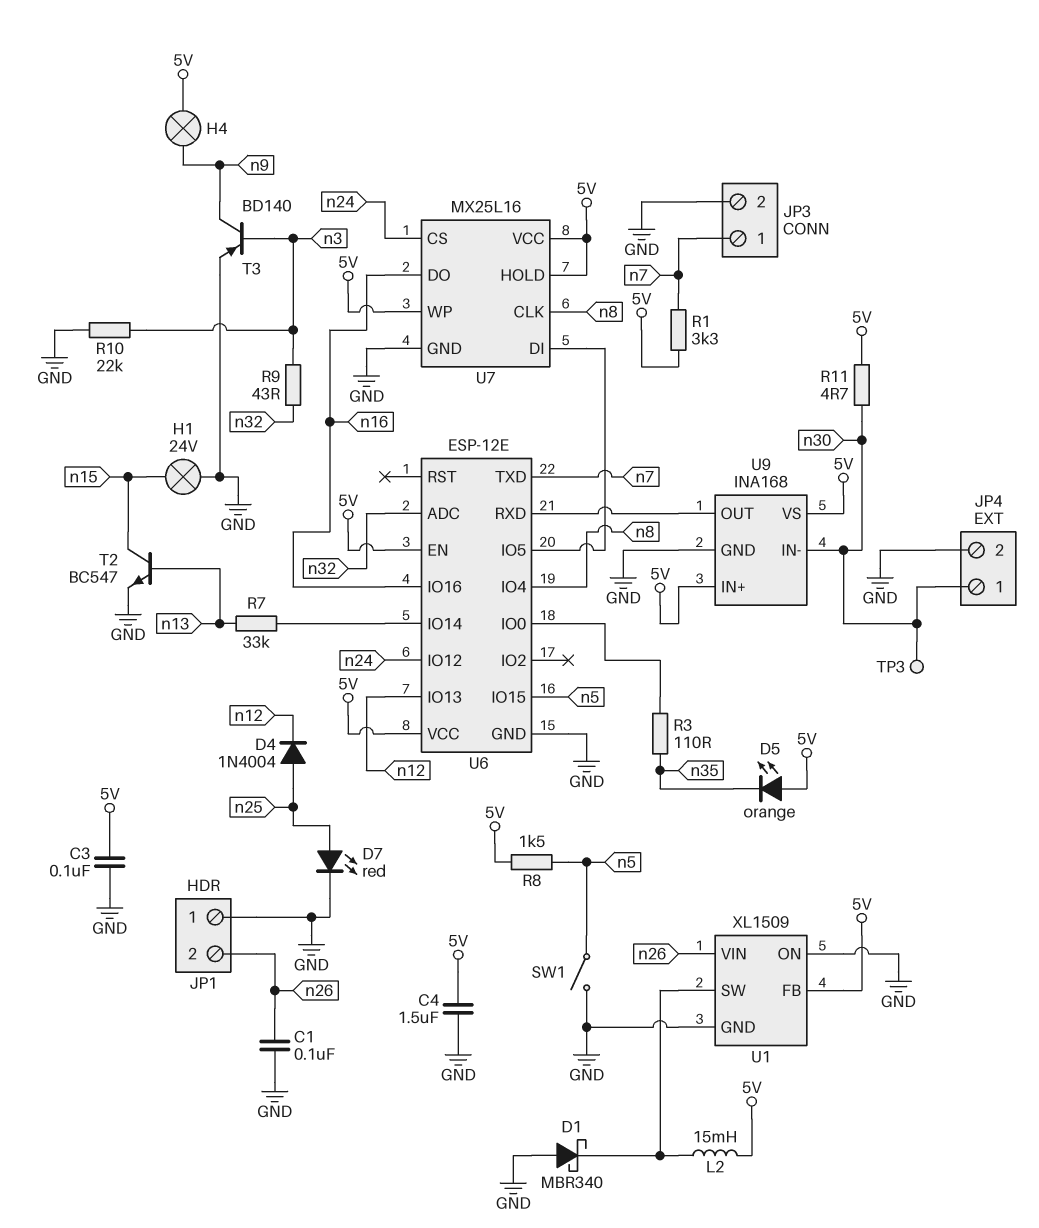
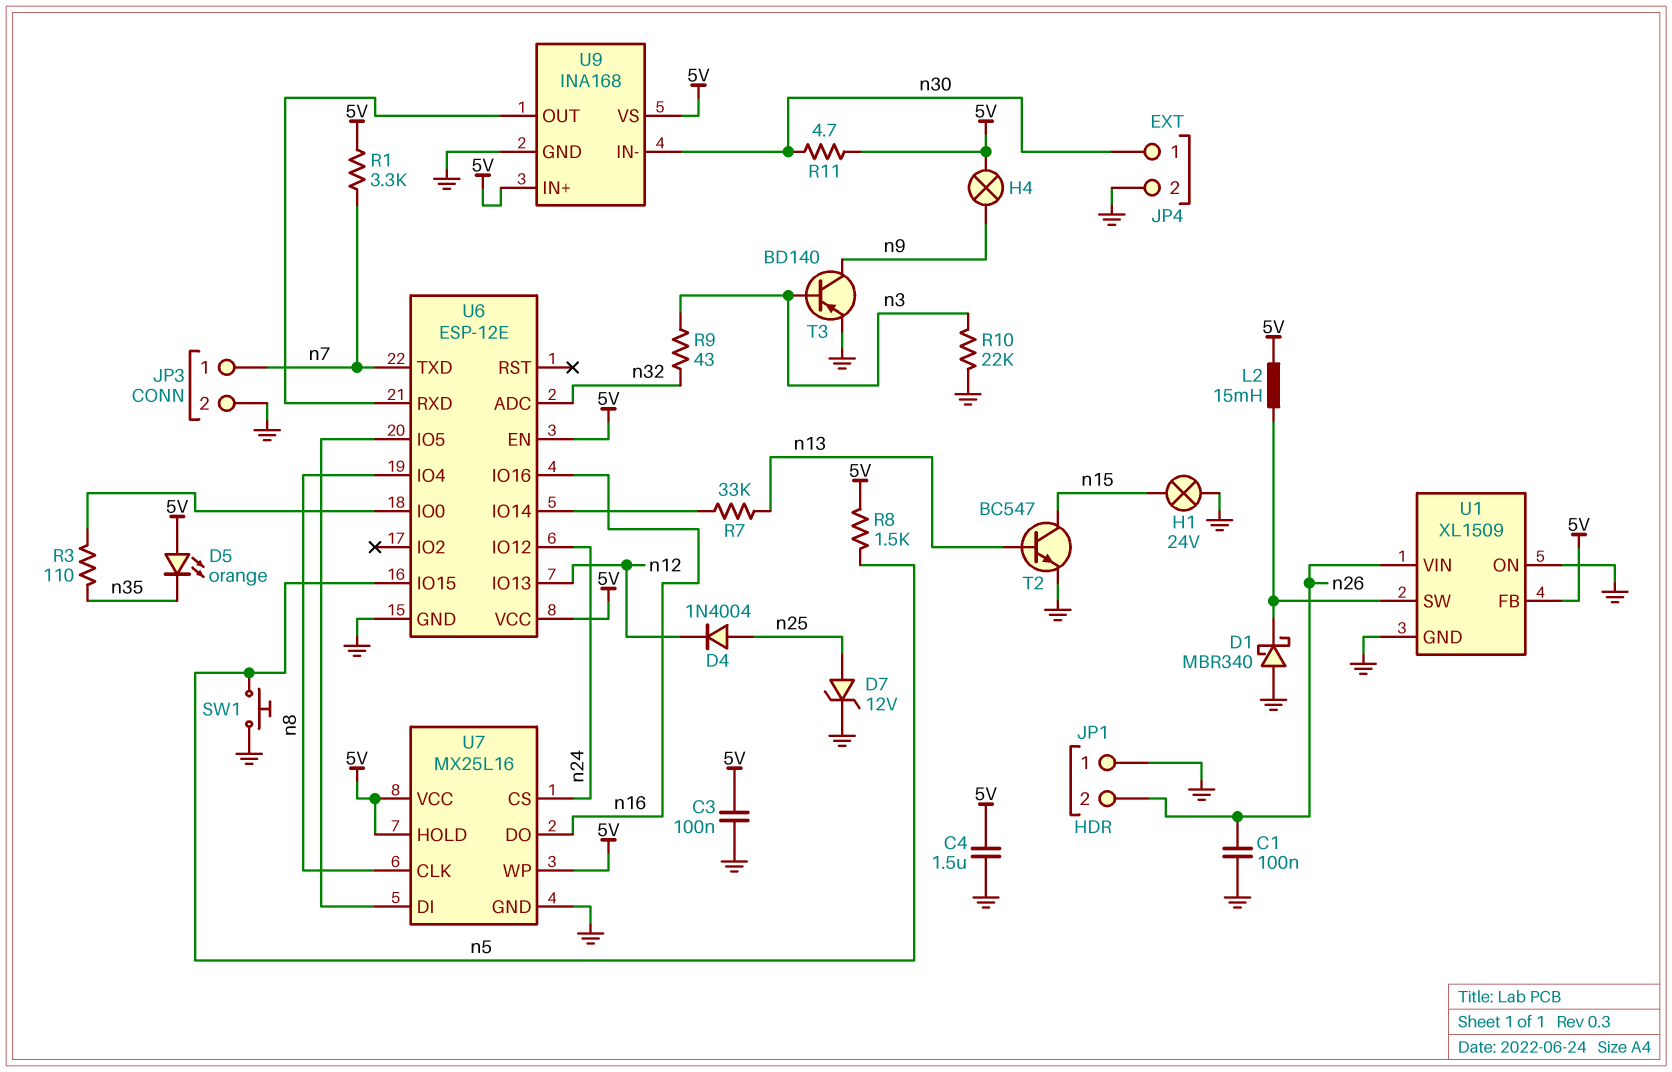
D7: LED red (A n25, K GND) -> zener 12V (A n25, K GND)
SW1: switch (GND, n5) -> button (GND, n5)
TP3: test point (n30) -> none

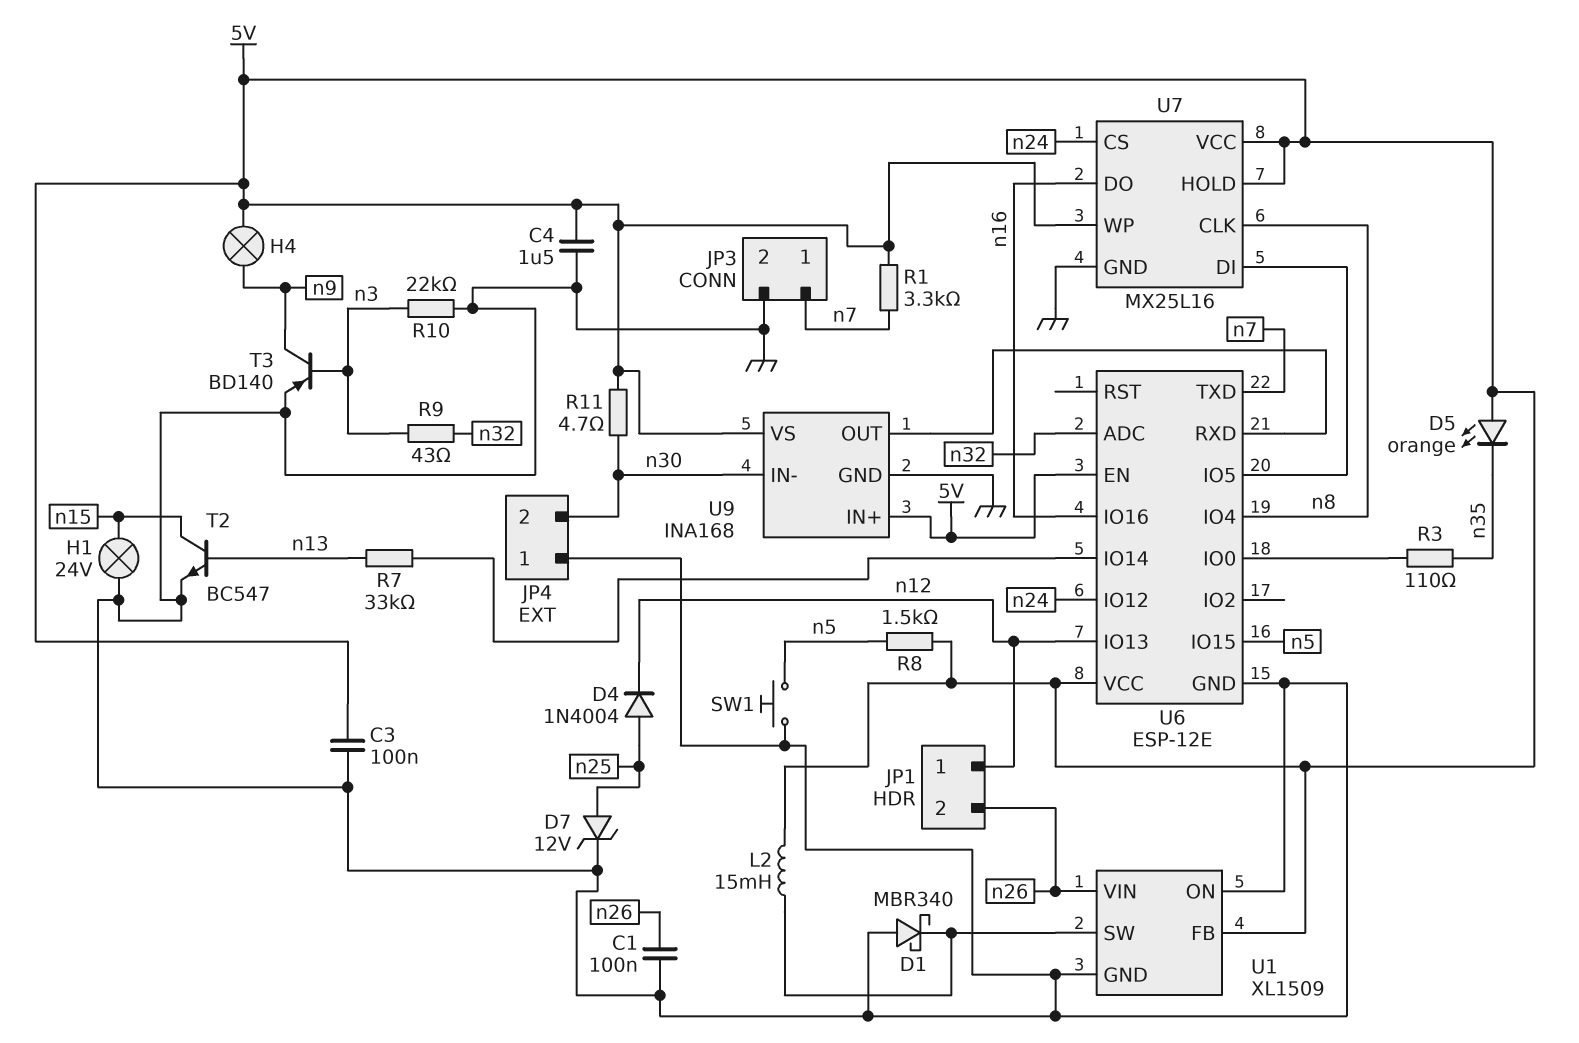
JP1 pin 1: GND -> n12
JP4 pin 1: n30 -> GND
JP4 pin 2: GND -> n30

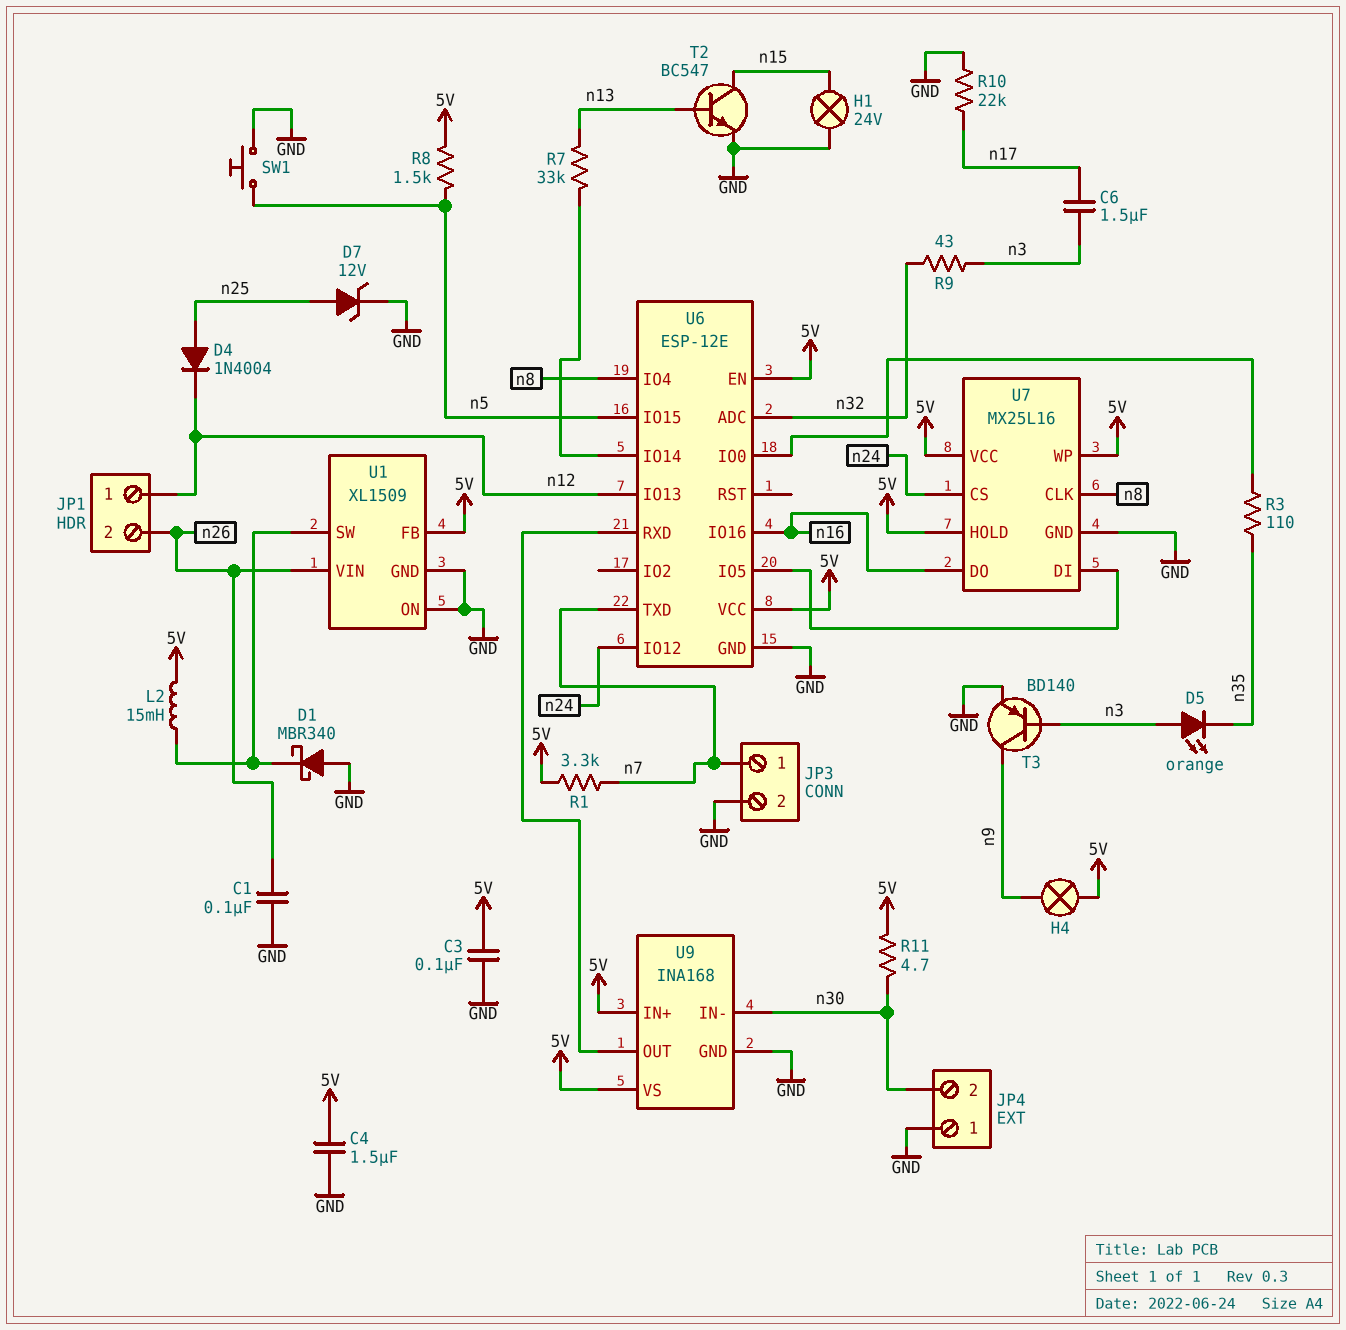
C6: none -> 1.5uF (n3, n17)
D5: LED orange (A 5V, K n35) -> LED orange (A n3, K n35)
R10: 22k (GND, n3) -> 22k (GND, n17)

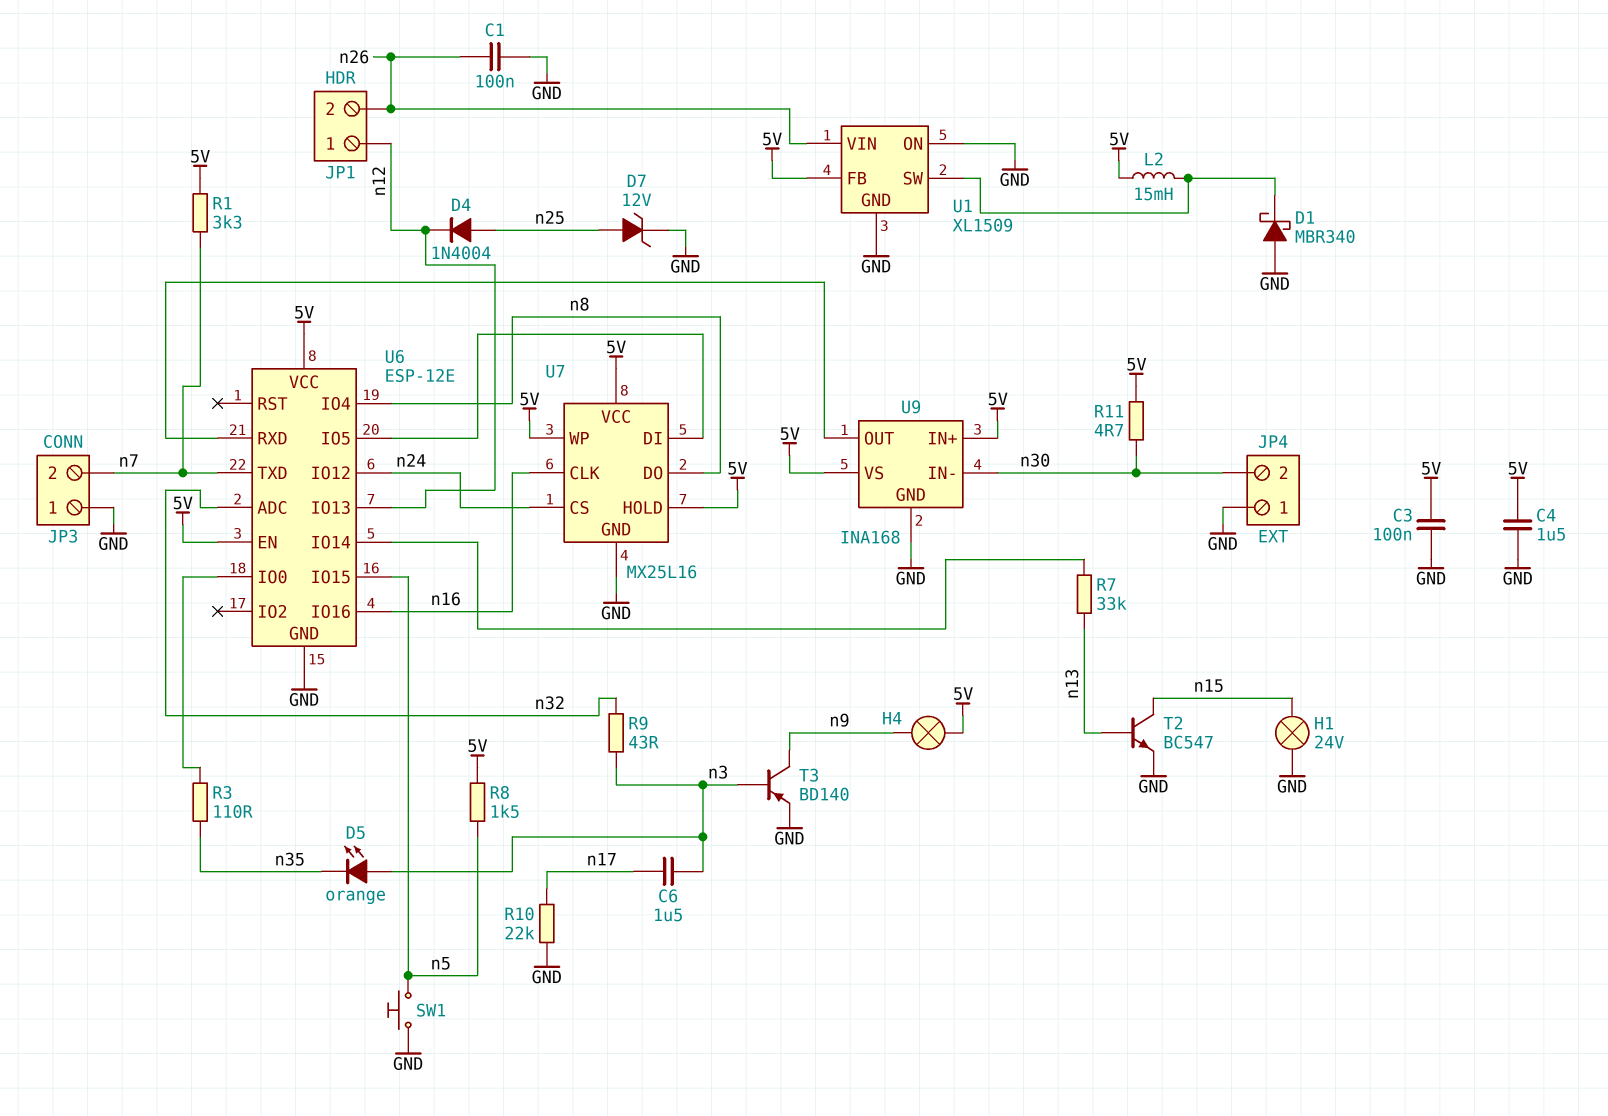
JP3 pin 1: n7 -> GND
JP3 pin 2: GND -> n7
U7 pin CLK: n8 -> n16
U7 pin DO: n16 -> n8

